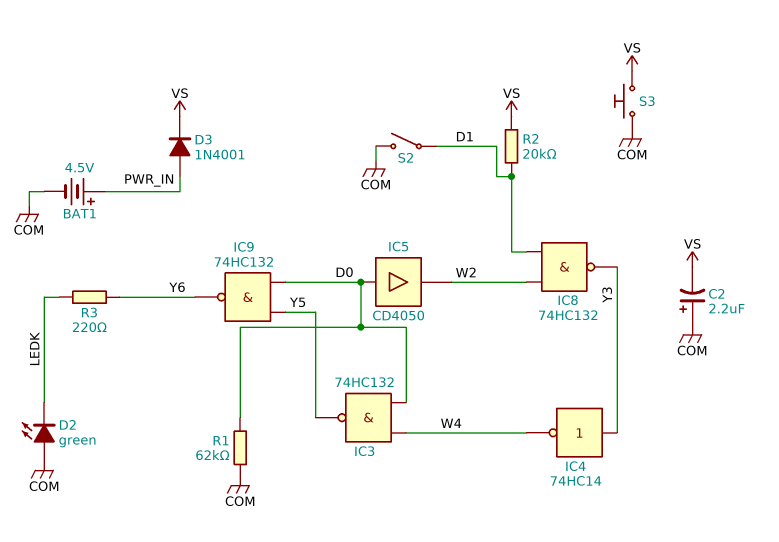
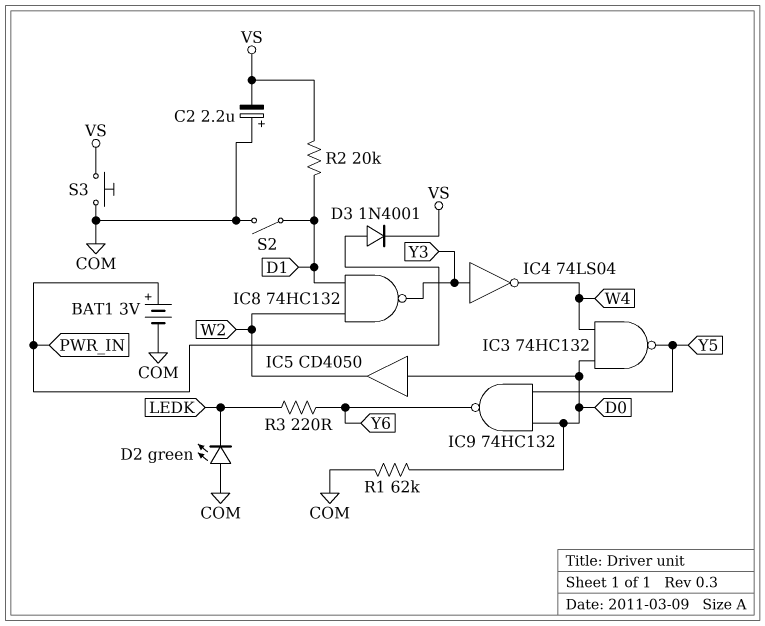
BAT1: 4.5V (plus PWR_IN, minus COM) -> 3V (plus PWR_IN, minus COM)
IC4: NOT 74HC14 (in Y3, out W4) -> NOT 74LS04 (in Y3, out W4)

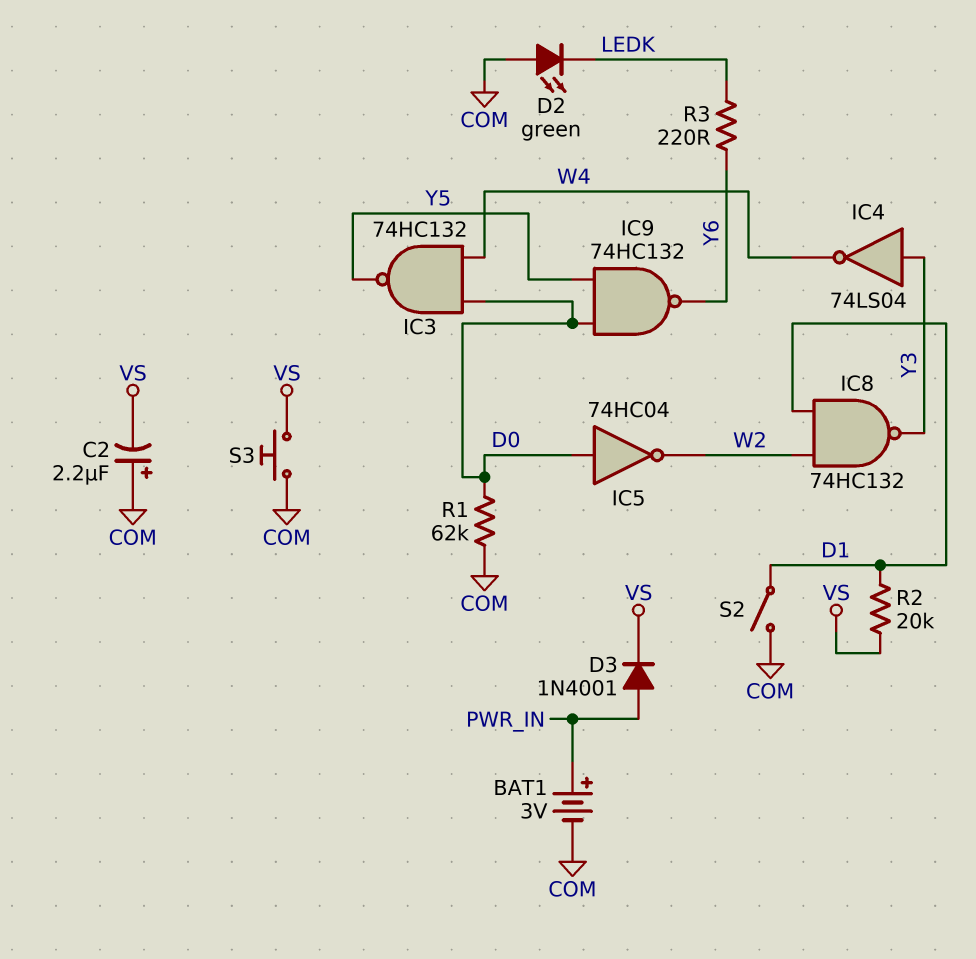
IC5: buffer CD4050 (in D0, out W2) -> NOT 74HC04 (in D0, out W2)

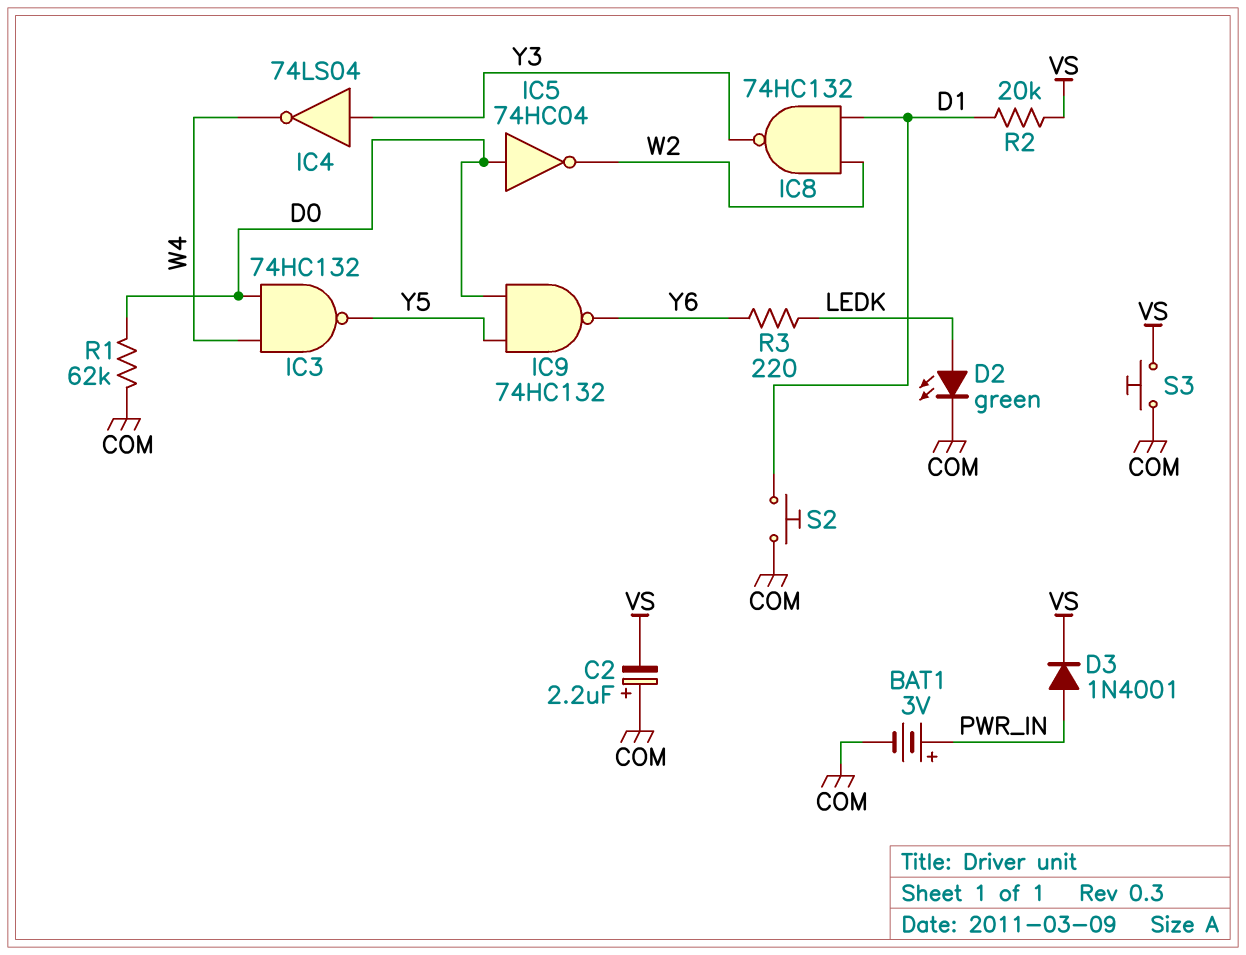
D2: LED green (A COM, K LEDK) -> LED green (A LEDK, K COM)
S2: switch (COM, D1) -> button (COM, D1)

